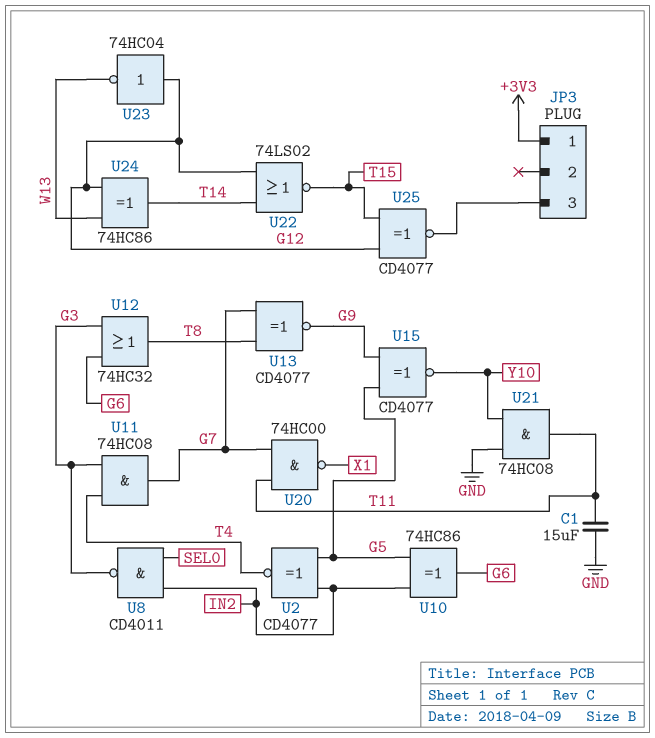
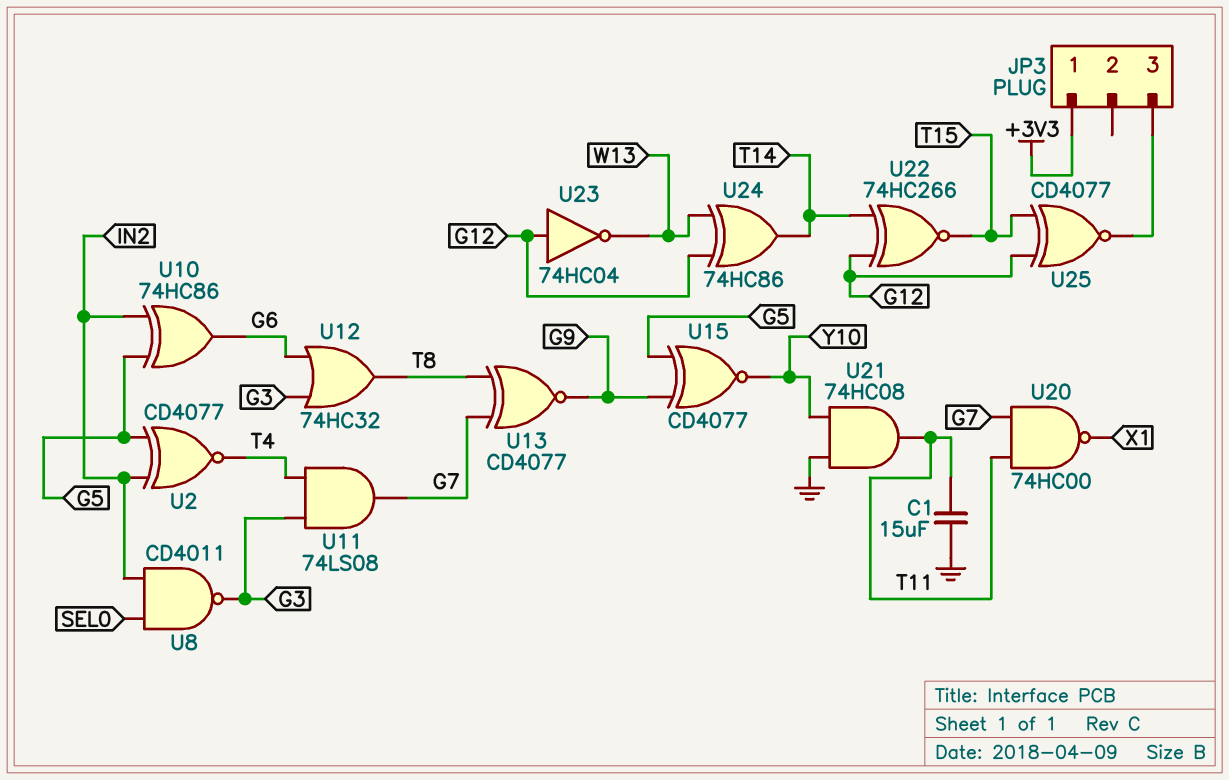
U11: AND 74HC08 (in G3, in T4, out G7) -> AND 74LS08 (in G3, in T4, out G7)
U22: NOR 74LS02 (in G12, in T14, out T15) -> XNOR 74HC266 (in G12, in T14, out T15)

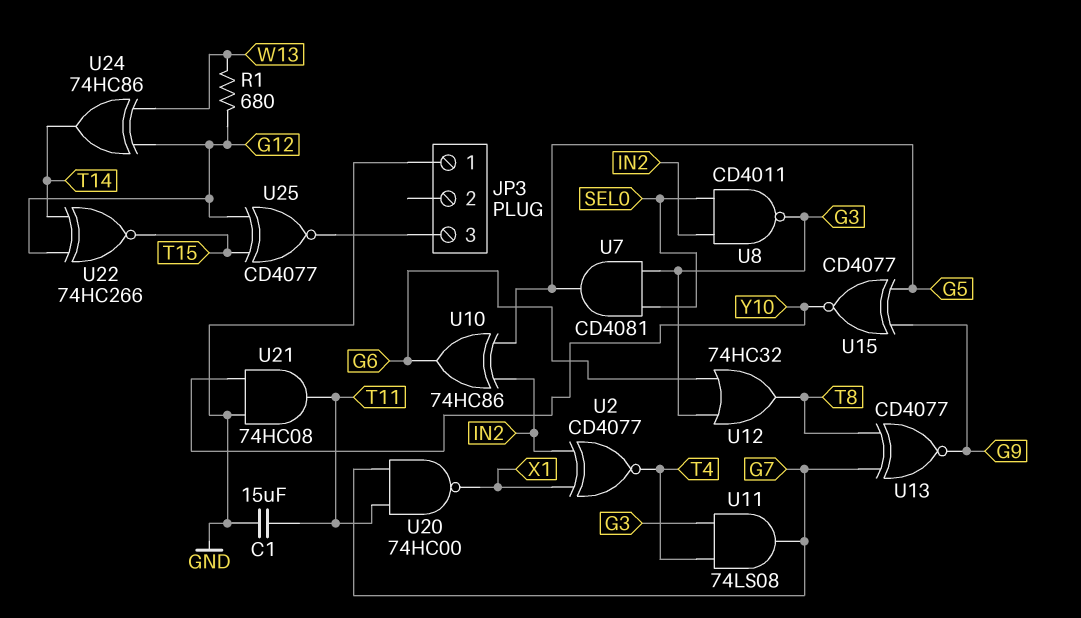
JP3 pin 1: +3V3 -> GND
R1: none -> 680 (G12, W13)
U2: XNOR CD4077 (in G5, in IN2, out T4) -> XNOR CD4077 (in IN2, in X1, out T4)
U7: none -> AND CD4081 (in G3, in SEL0, out G5)
U23: NOT 74HC04 (in G12, out W13) -> none

